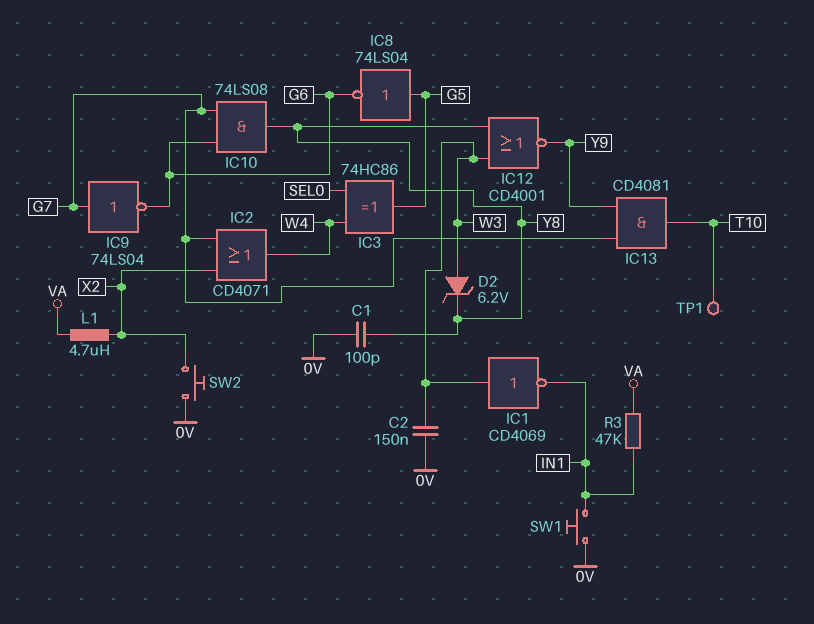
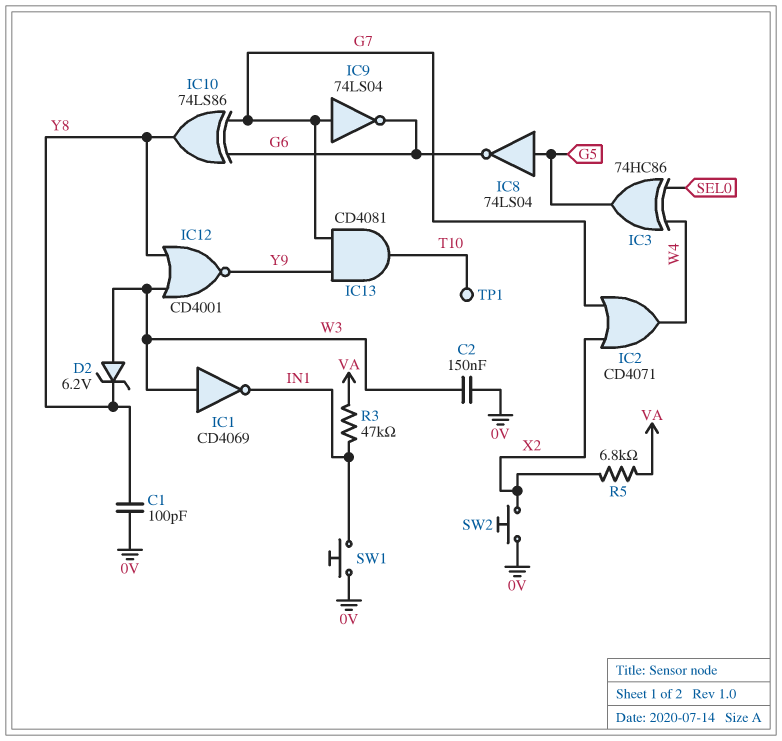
IC10: AND 74LS08 (in G6, in G7, out Y8) -> XOR 74LS86 (in G6, in G7, out Y8)
L1: 4.7uH (VA, X2) -> none
R5: none -> 6.8k (VA, X2)

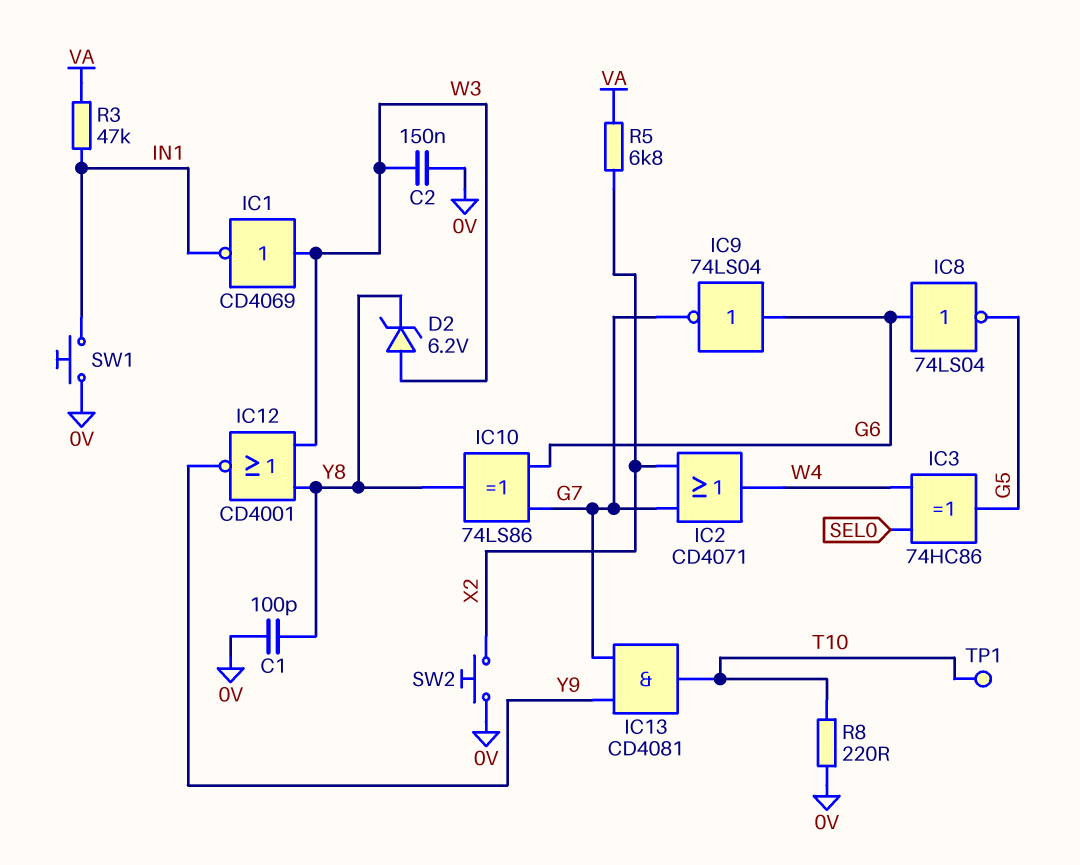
IC8: NOT 74LS04 (in G5, out G6) -> NOT 74LS04 (in G6, out G5)
IC9: NOT 74LS04 (in G7, out G6) -> NOT 74LS04 (in G6, out G7)
R8: none -> 220 (0V, T10)

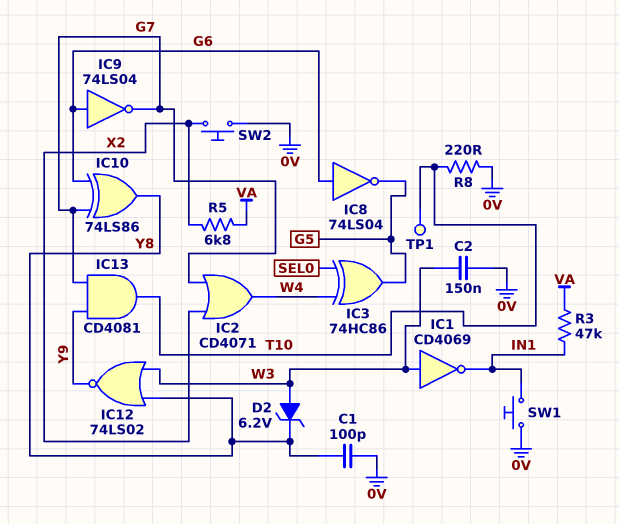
IC12: NOR CD4001 (in W3, in Y8, out Y9) -> NOR 74LS02 (in W3, in Y8, out Y9)

